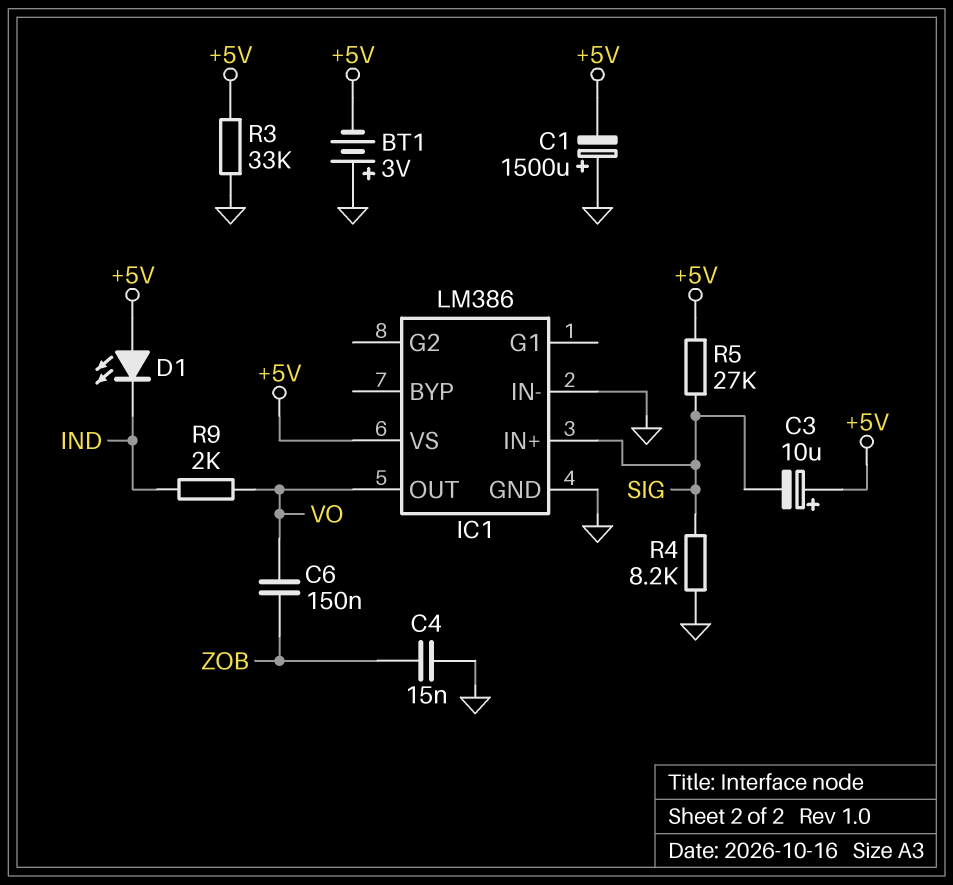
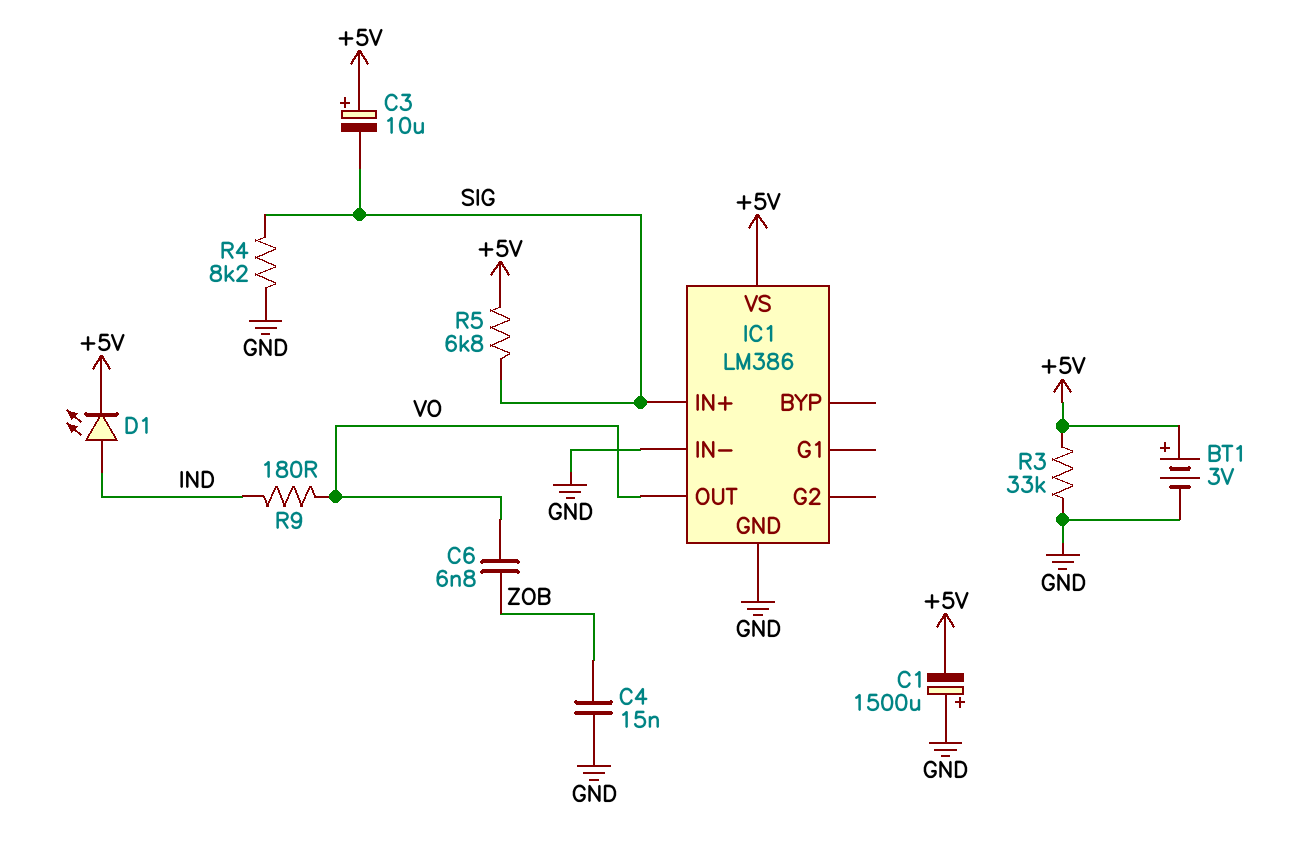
BT1: 3V (plus GND, minus +5V) -> 3V (plus +5V, minus GND)
C6: 150nF (VO, ZOB) -> 6.8nF (VO, ZOB)
D1: LED (A +5V, K IND) -> LED (A IND, K +5V)
R5: 27k (+5V, SIG) -> 6.8k (+5V, SIG)
R9: 2k (IND, VO) -> 180 (IND, VO)

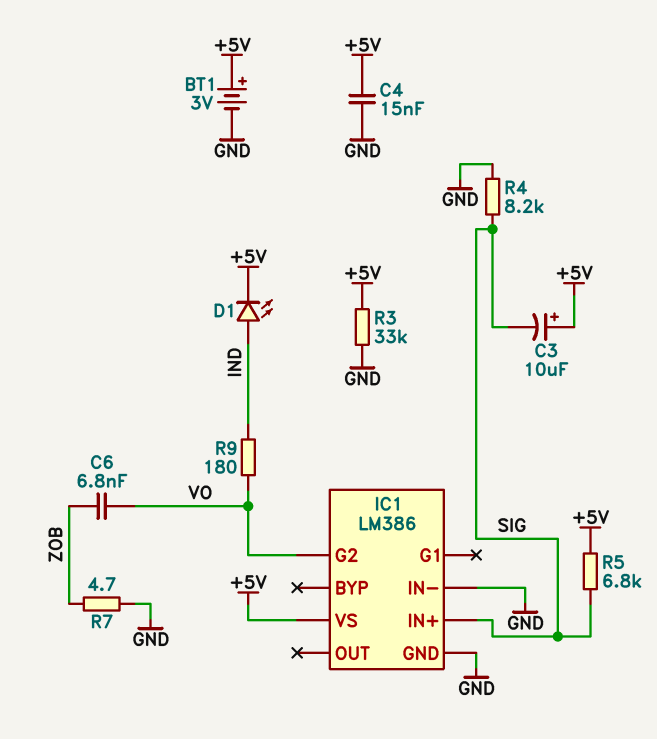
C1: 1500uF (plus GND, minus +5V) -> none
C4: 15nF (GND, ZOB) -> 15nF (+5V, GND)
IC1 pin G2: none -> VO
IC1 pin OUT: VO -> none
R7: none -> 4.7 (GND, ZOB)

